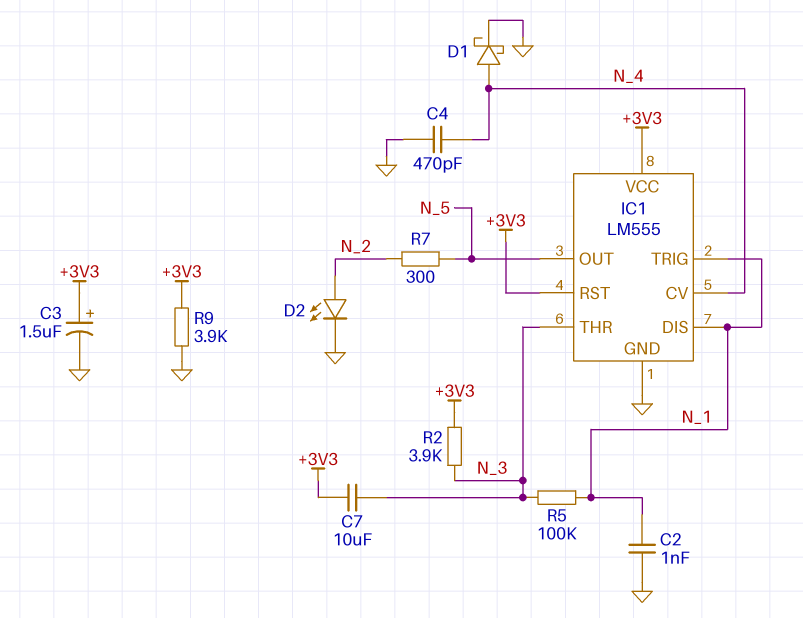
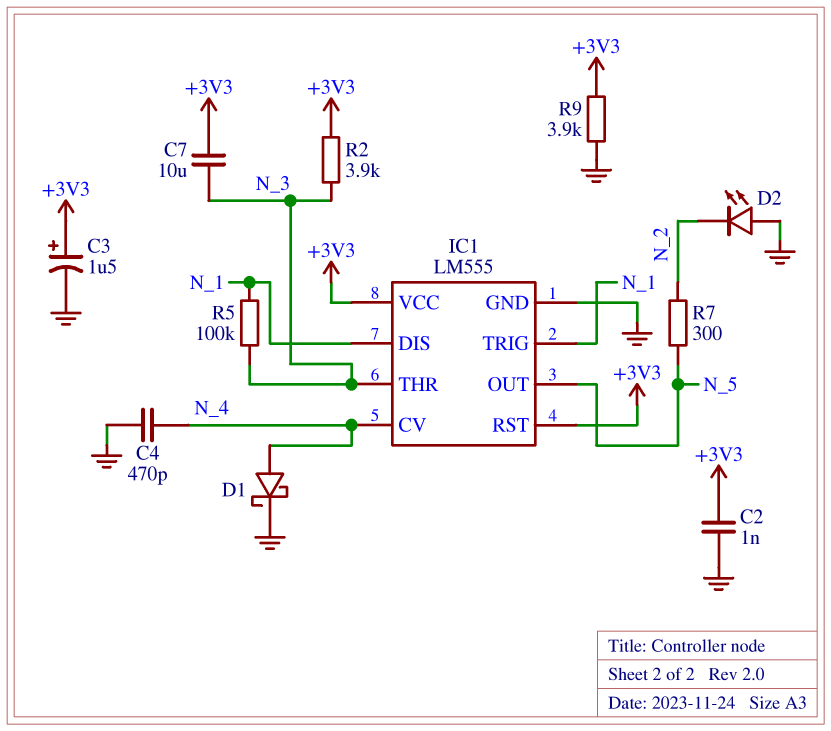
C2: 1nF (GND, N_1) -> 1nF (+3V3, GND)
D2: LED (A N_2, K GND) -> LED (A GND, K N_2)

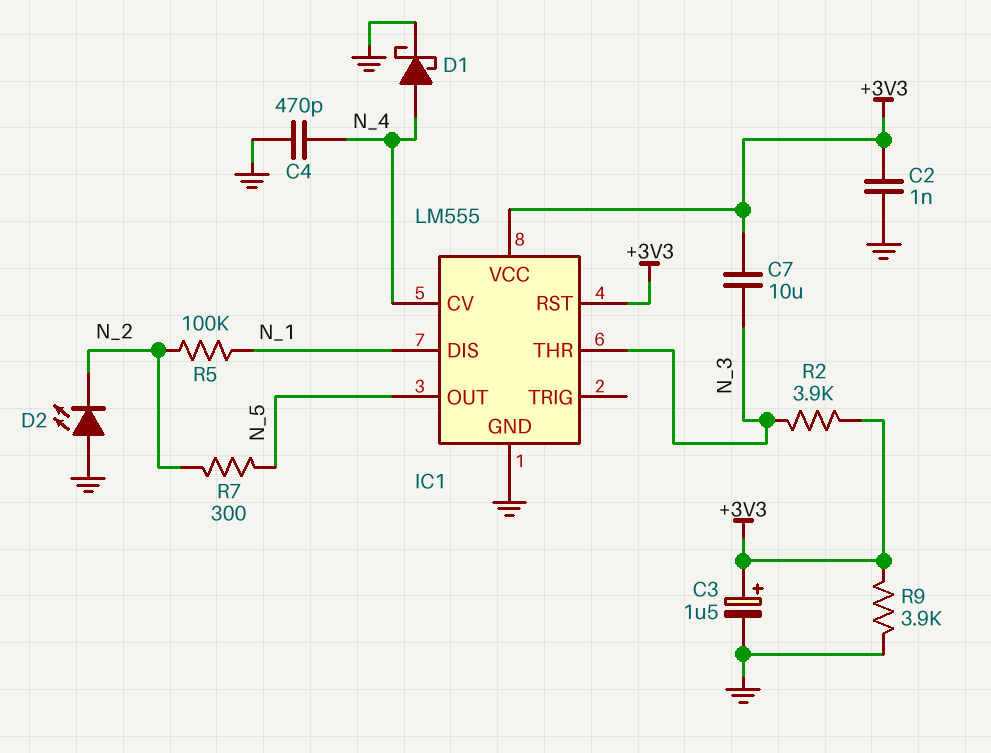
IC1 pin TRIG: N_1 -> none
R5: 100k (N_1, N_3) -> 100k (N_1, N_2)

